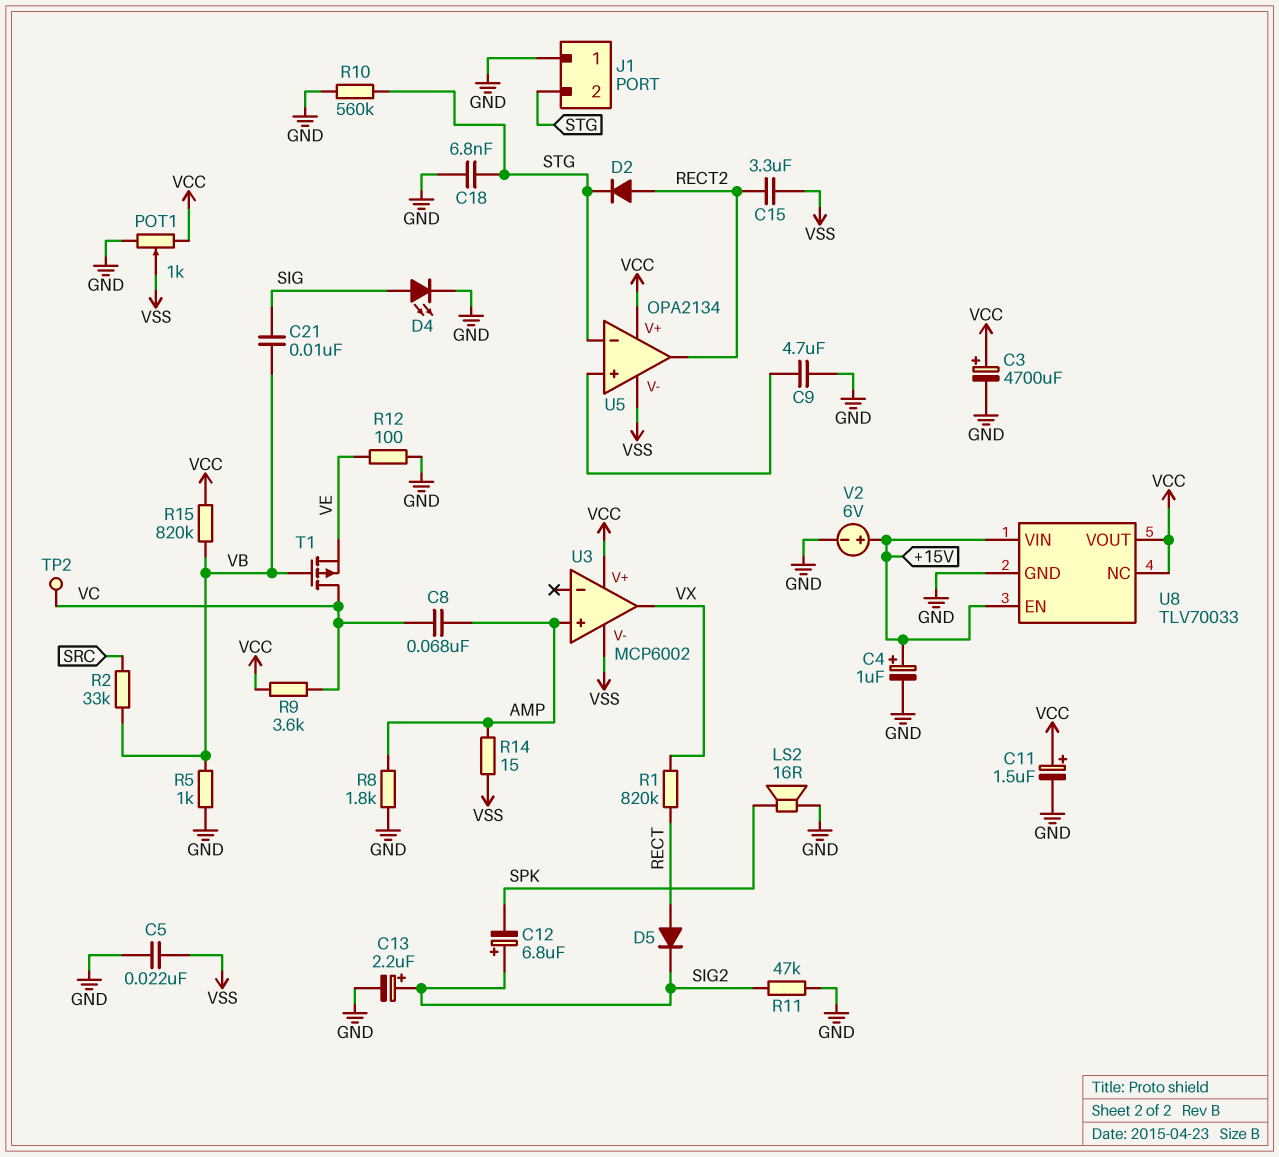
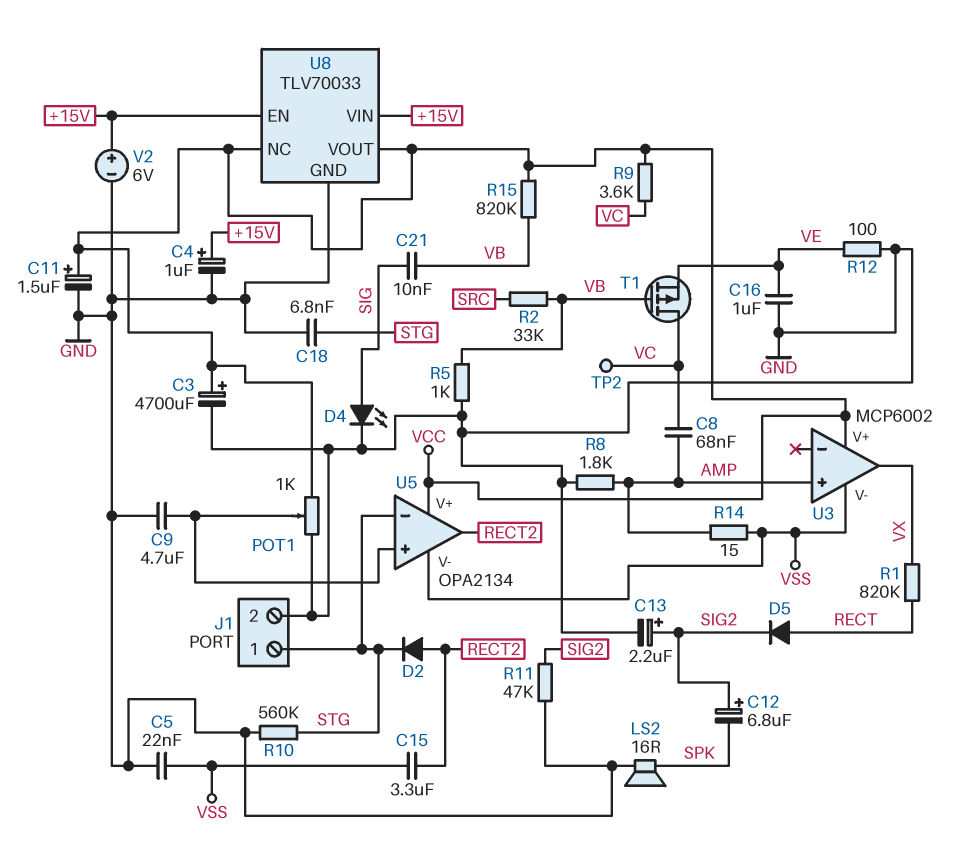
C16: none -> 1uF (GND, VE)
J1 pin 1: GND -> STG
J1 pin 2: STG -> GND
POT1: 1k (GND, VCC, wiper VSS) -> 1k (GND, VCC, wiper U5/in+)

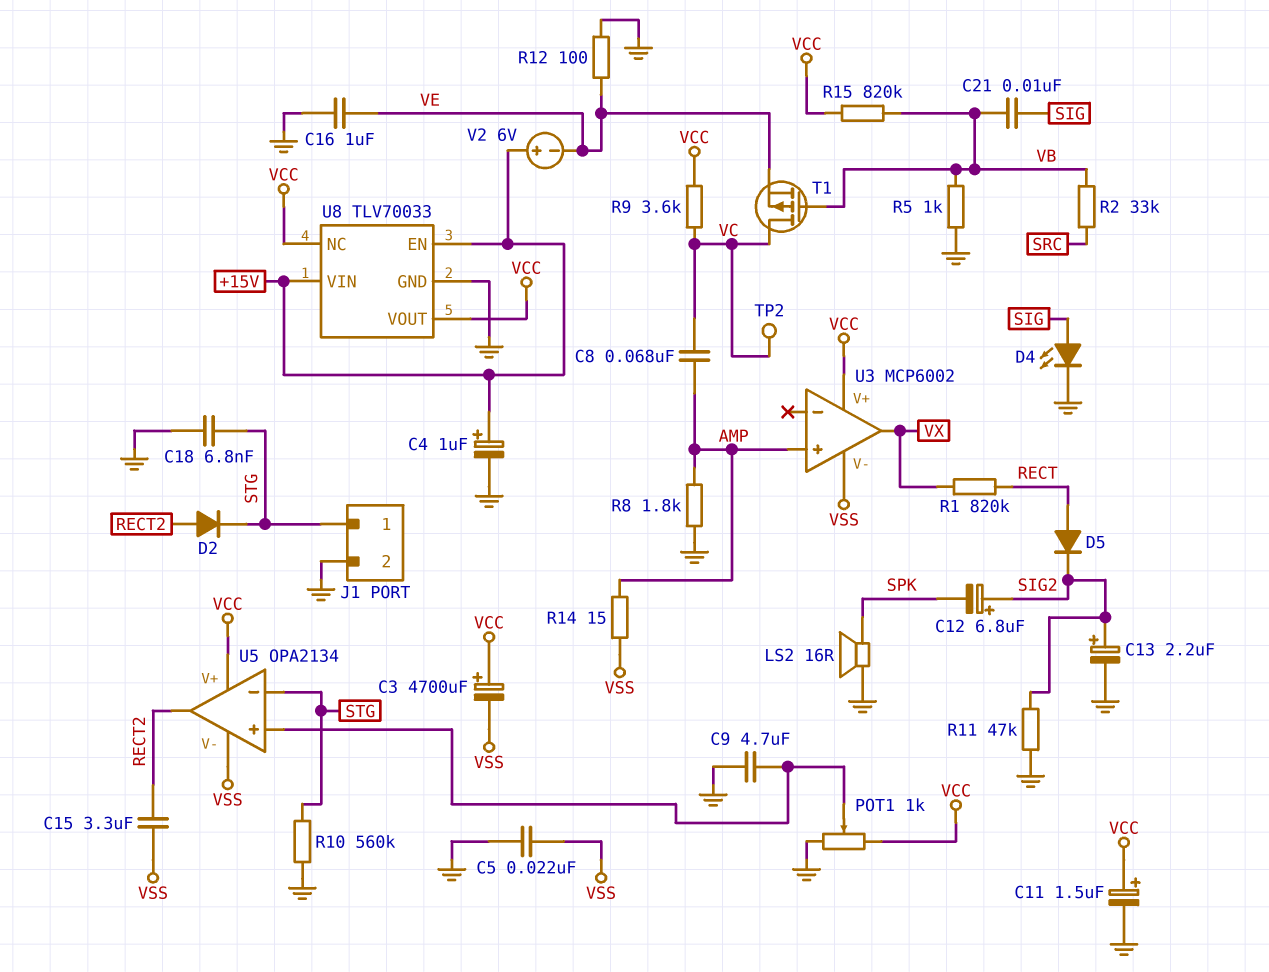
C3: 4700uF (plus VCC, minus GND) -> 4700uF (plus VCC, minus VSS)
V2: 6V (plus +15V, minus GND) -> 6V (plus +15V, minus VE)

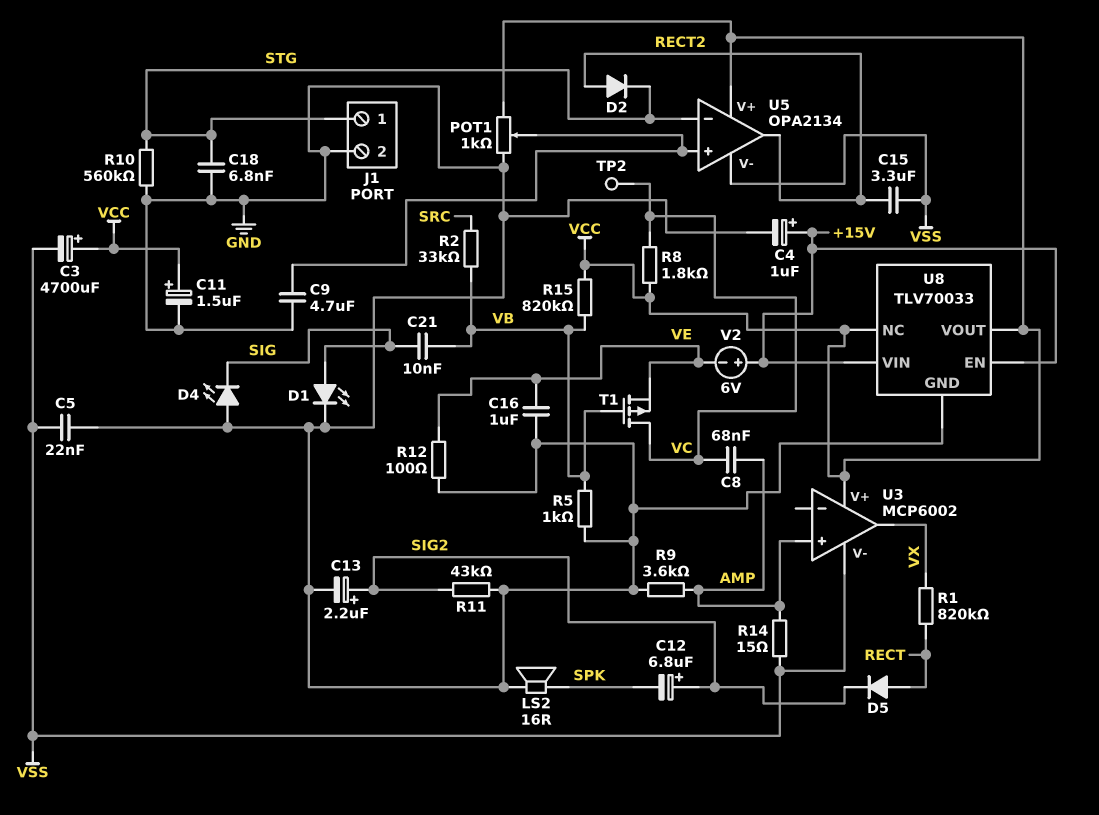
D1: none -> LED (A SIG, K GND)
D4: LED (A SIG, K GND) -> LED (A GND, K SIG)
R8: 1.8k (AMP, GND) -> 1.8k (VC, VCC)
R9: 3.6k (VC, VCC) -> 3.6k (AMP, GND)
R11: 47k (GND, SIG2) -> 43k (GND, SIG2)

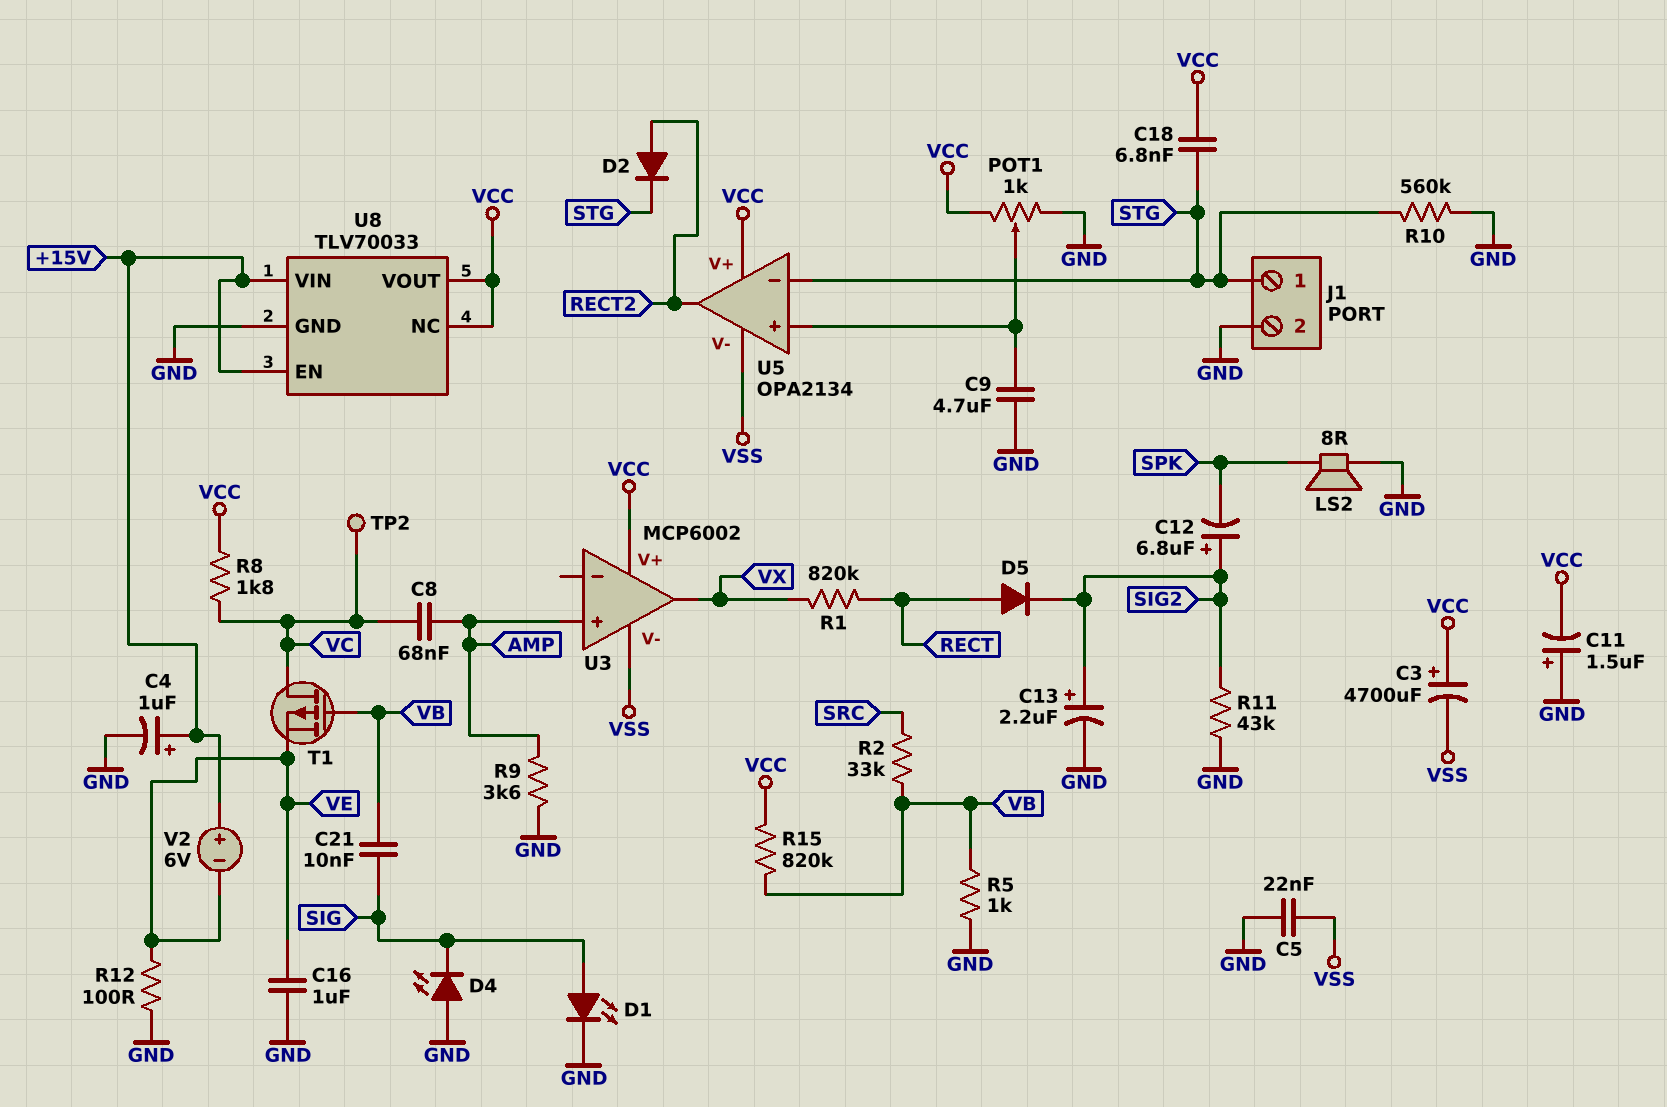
C11: 1.5uF (plus VCC, minus GND) -> 1.5uF (plus GND, minus VCC)
C15: 3.3uF (RECT2, VSS) -> none
C18: 6.8nF (GND, STG) -> 6.8nF (STG, VCC)
LS2: speaker 16R (GND, SPK) -> speaker 8R (GND, SPK)
R14: 15 (AMP, VSS) -> none

